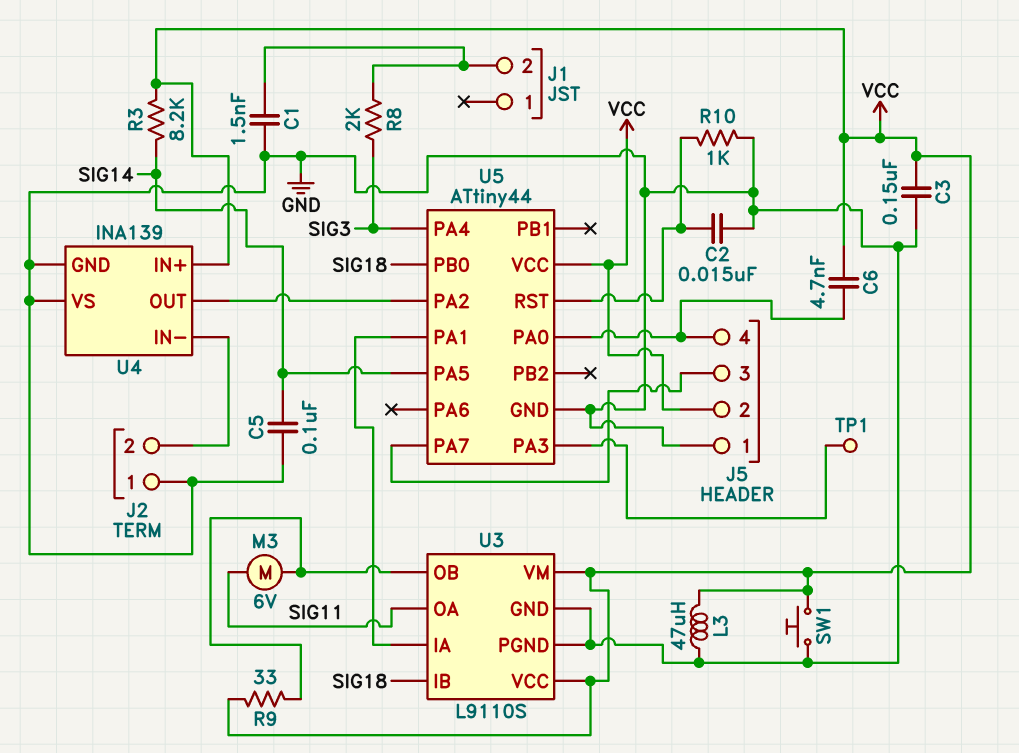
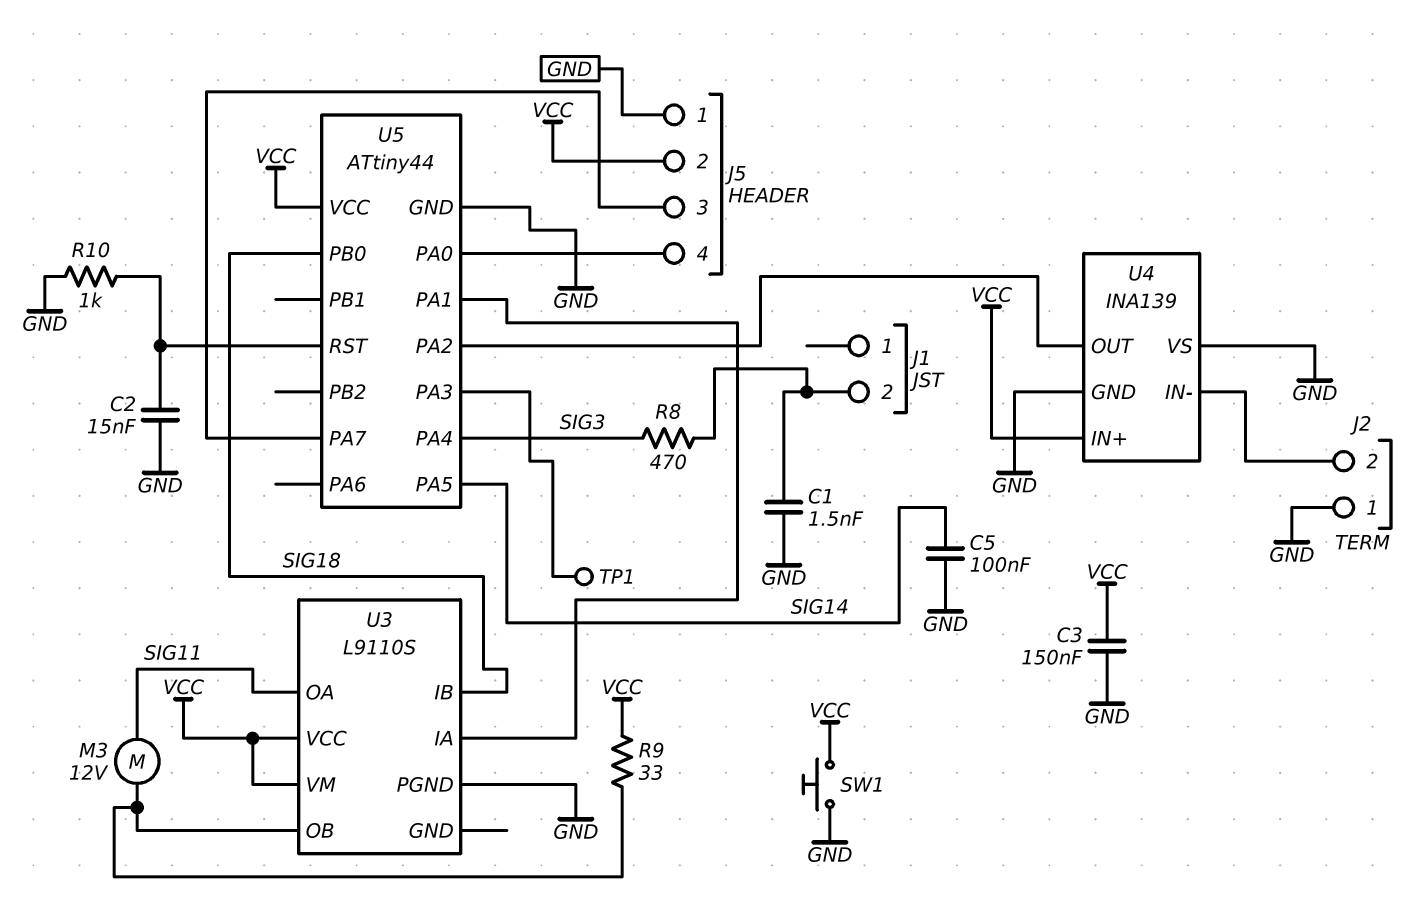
C6: 4.7nF (J5/4, VCC) -> none
L3: 47uH (GND, VCC) -> none
M3: motor 6V (SIG11, U3/OB) -> motor 12V (SIG11, U3/OB)
R3: 8.2k (SIG14, VCC) -> none
R8: 2k (J1/2, SIG3) -> 470 (J1/2, SIG3)
U3 pin GND: GND -> none

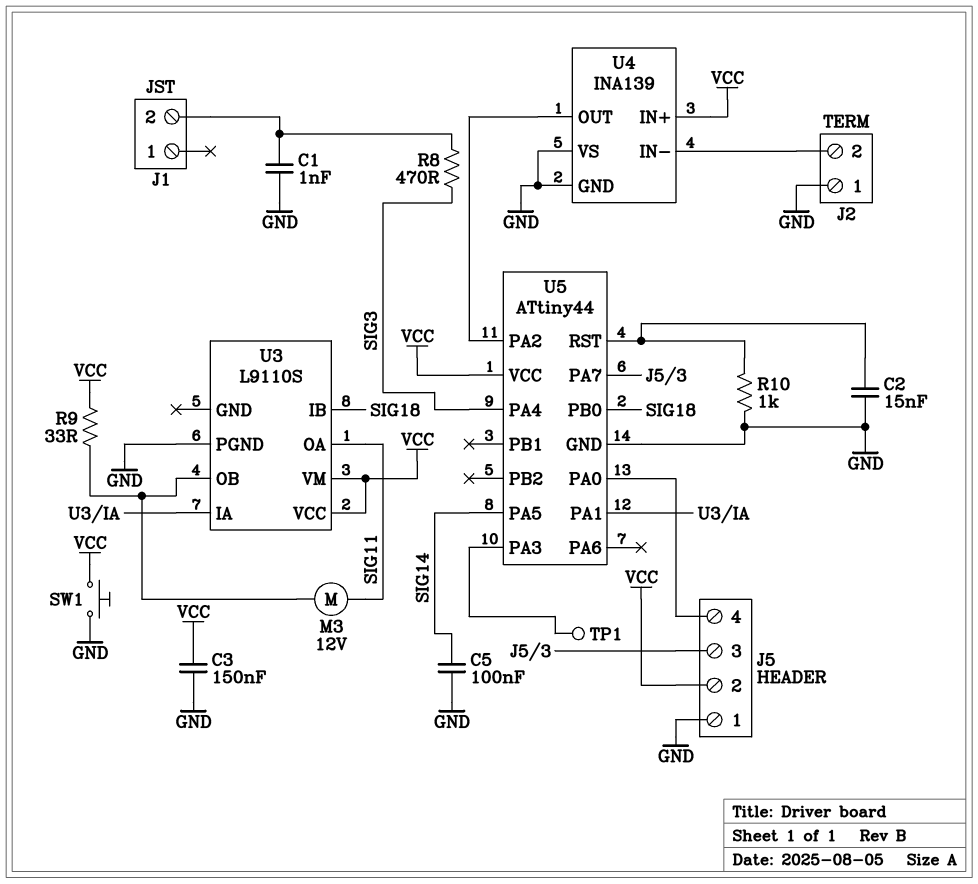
C1: 1.5nF (GND, J1/2) -> 1nF (GND, J1/2)

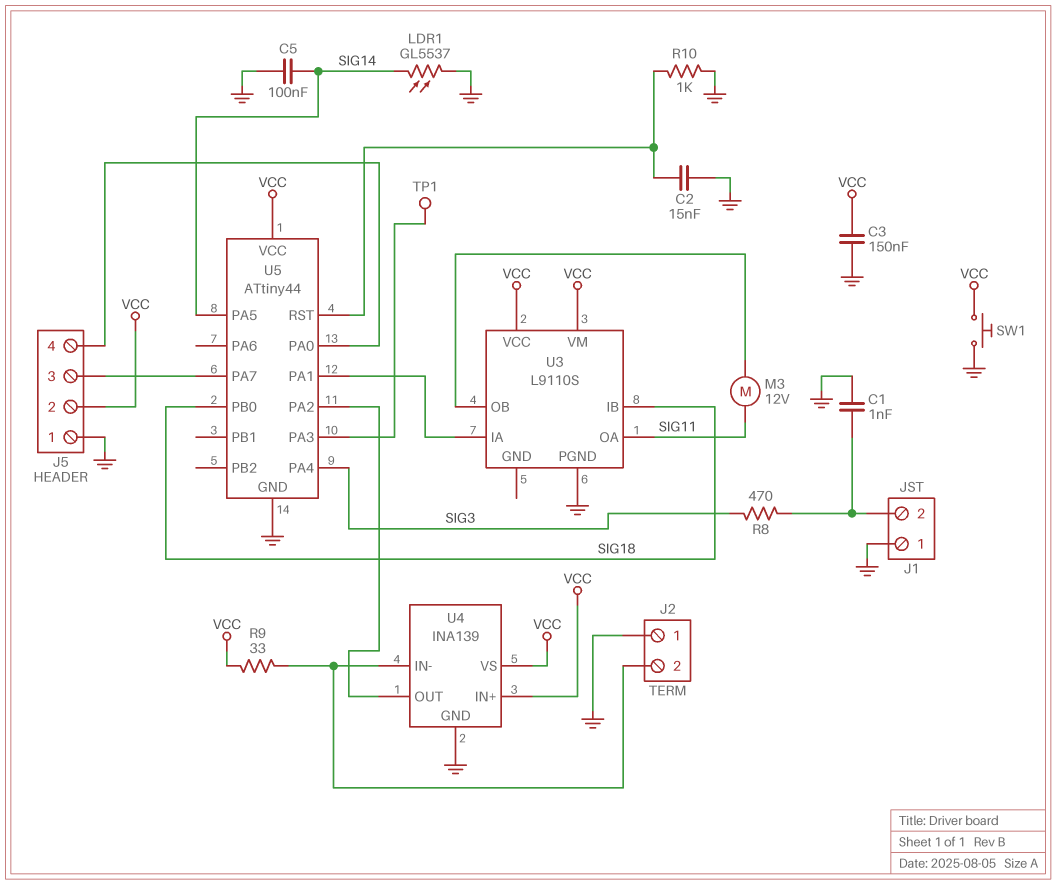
J1 pin 1: none -> GND
LDR1: none -> GL5537 (GND, SIG14)
R9: 33 (U3/OB, VCC) -> 33 (J2/2, VCC)
U4 pin VS: GND -> VCC

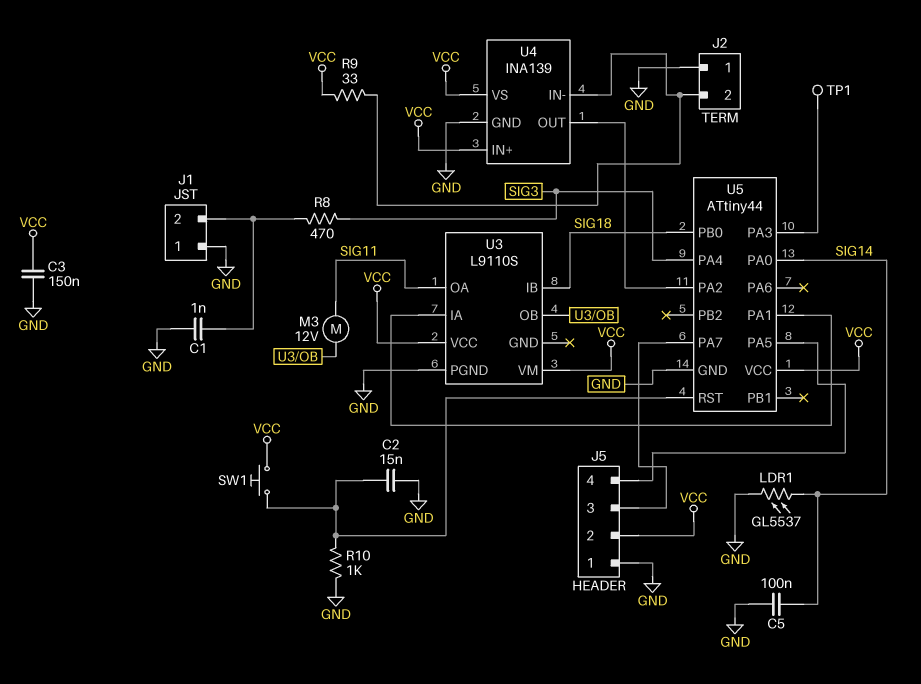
SW1: button (GND, VCC) -> button (U5/RST, VCC)
U5 pin PA0: J5/4 -> SIG14
U5 pin PA5: SIG14 -> J5/4

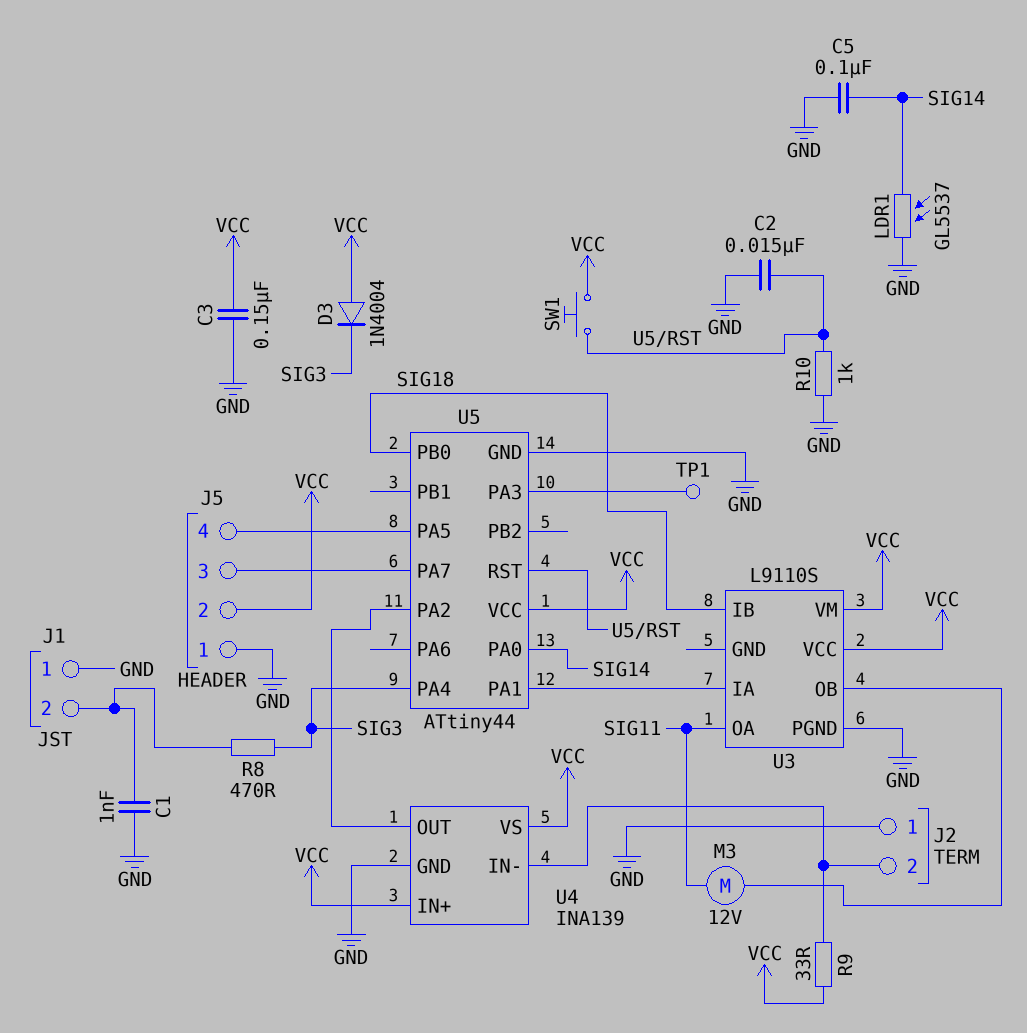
D3: none -> diode 1N4004 (A VCC, K SIG3)

